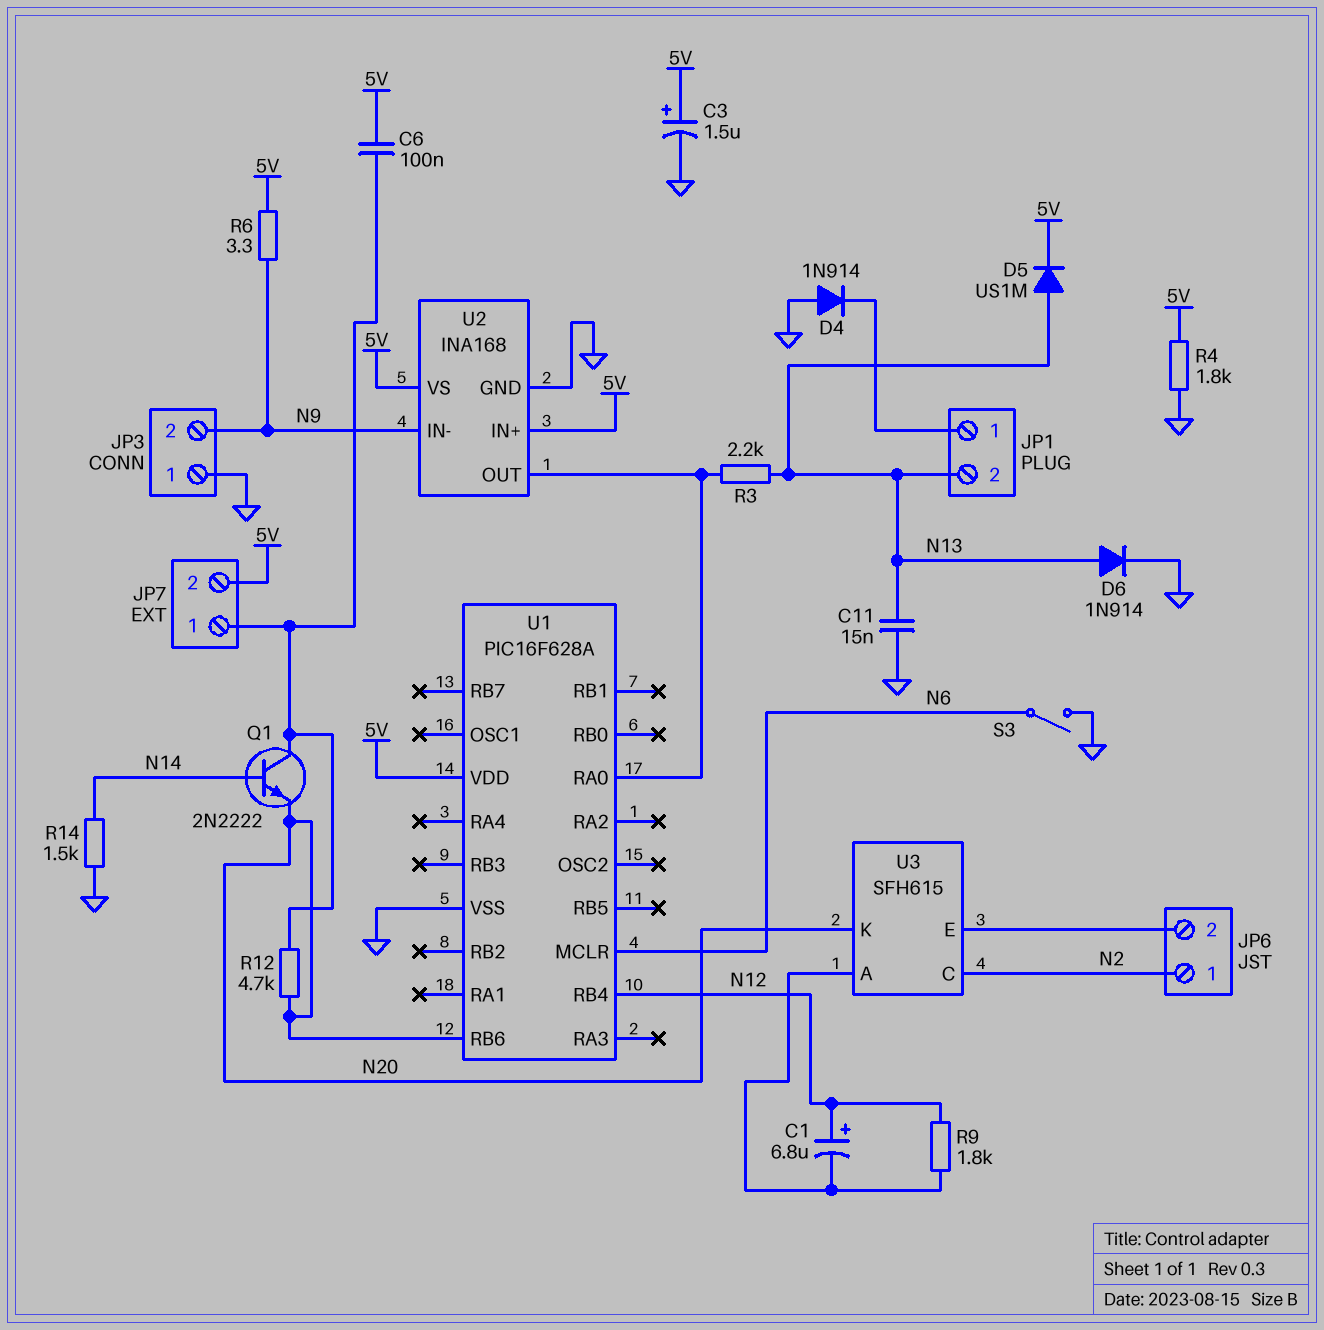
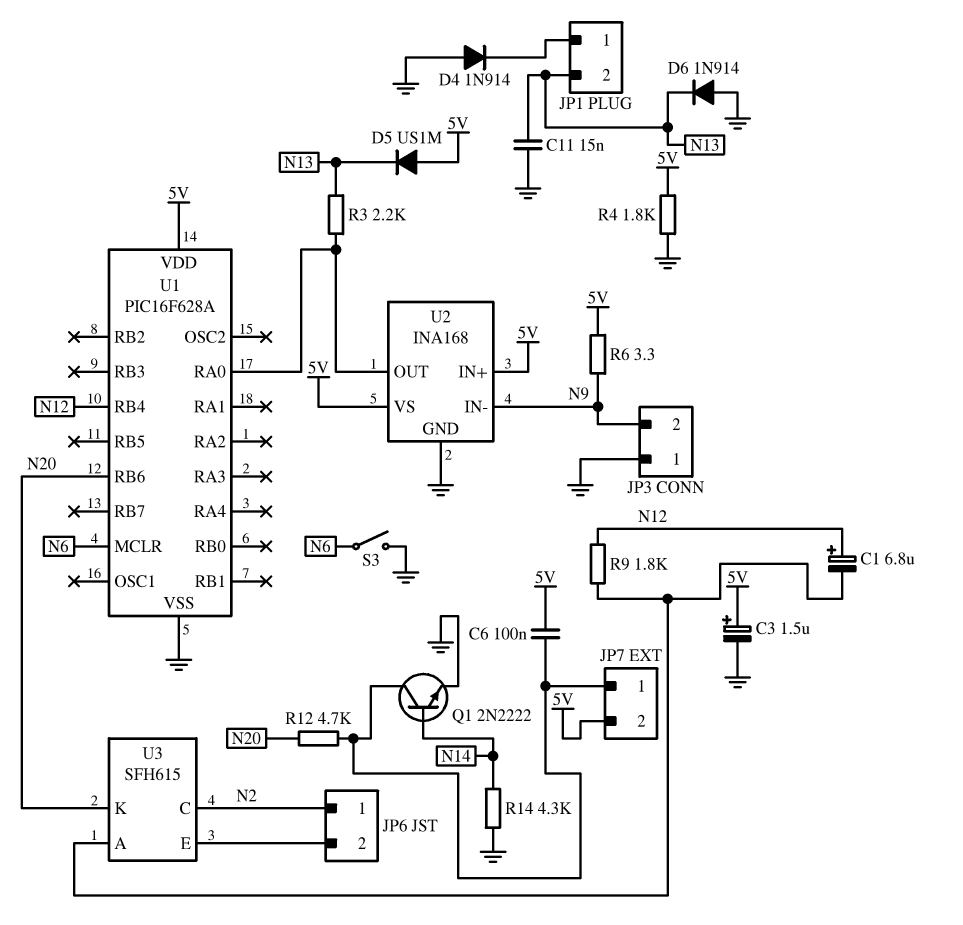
D5: diode US1M (A N13, K 5V) -> diode US1M (A 5V, K N13)
D6: diode 1N914 (A N13, K GND) -> diode 1N914 (A GND, K N13)
Q1: NPN 2N2222 (B N14, C JP7/1, E N20) -> NPN 2N2222 (B N14, C JP7/1, E GND)
R14: 1.5k (GND, N14) -> 4.3k (GND, N14)

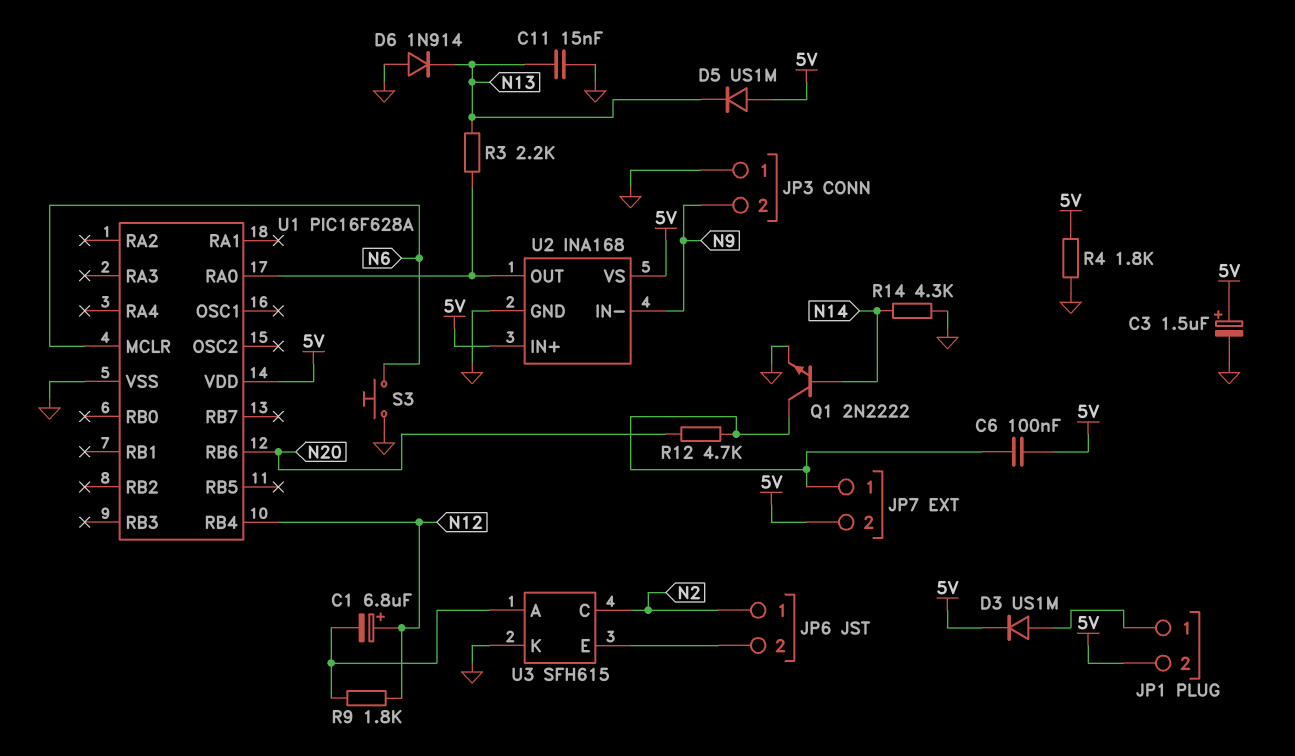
D3: none -> diode US1M (A JP1/1, K 5V)
D4: diode 1N914 (A GND, K JP1/1) -> none
JP1 pin 2: N13 -> 5V
R6: 3.3 (5V, N9) -> none
S3: switch (GND, N6) -> button (GND, N6)
U3 pin K: N20 -> GND

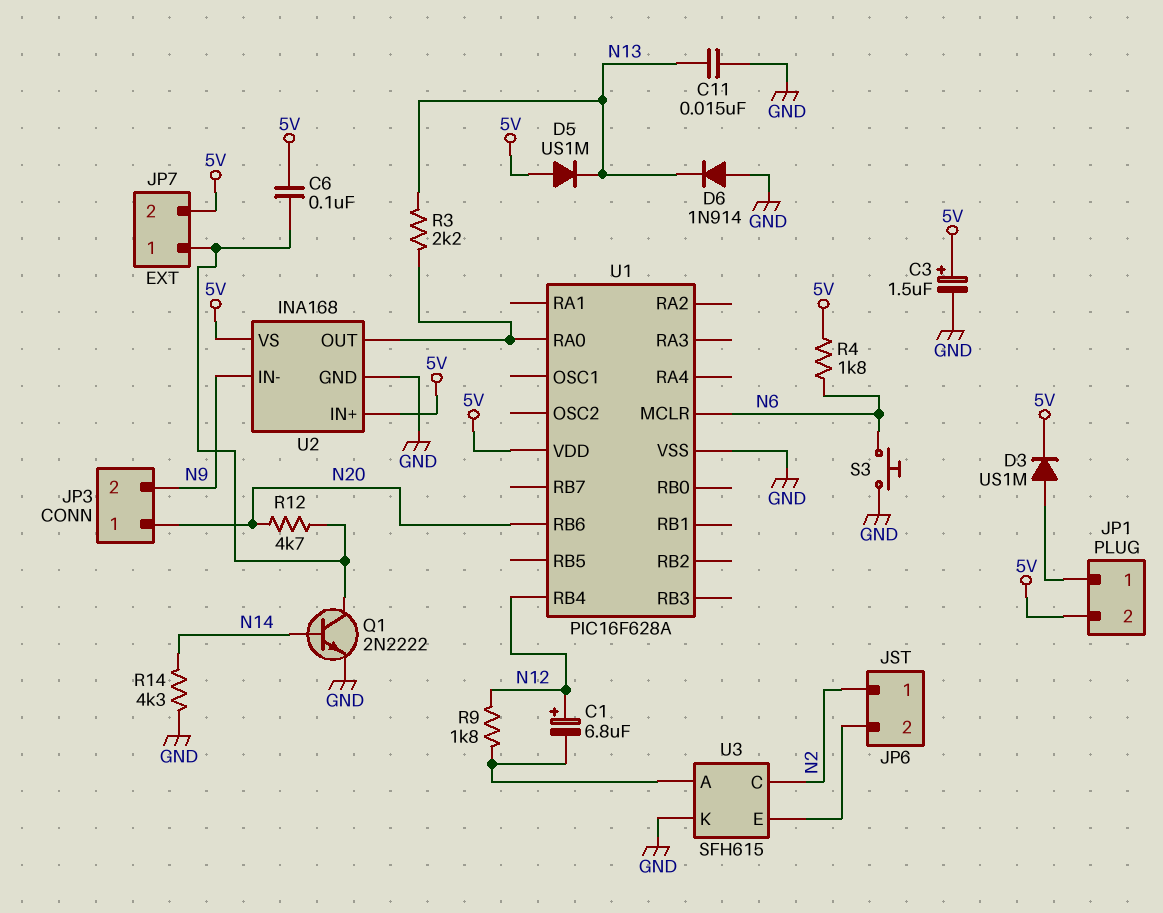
JP3 pin 1: GND -> N20
R4: 1.8k (5V, GND) -> 1.8k (5V, N6)

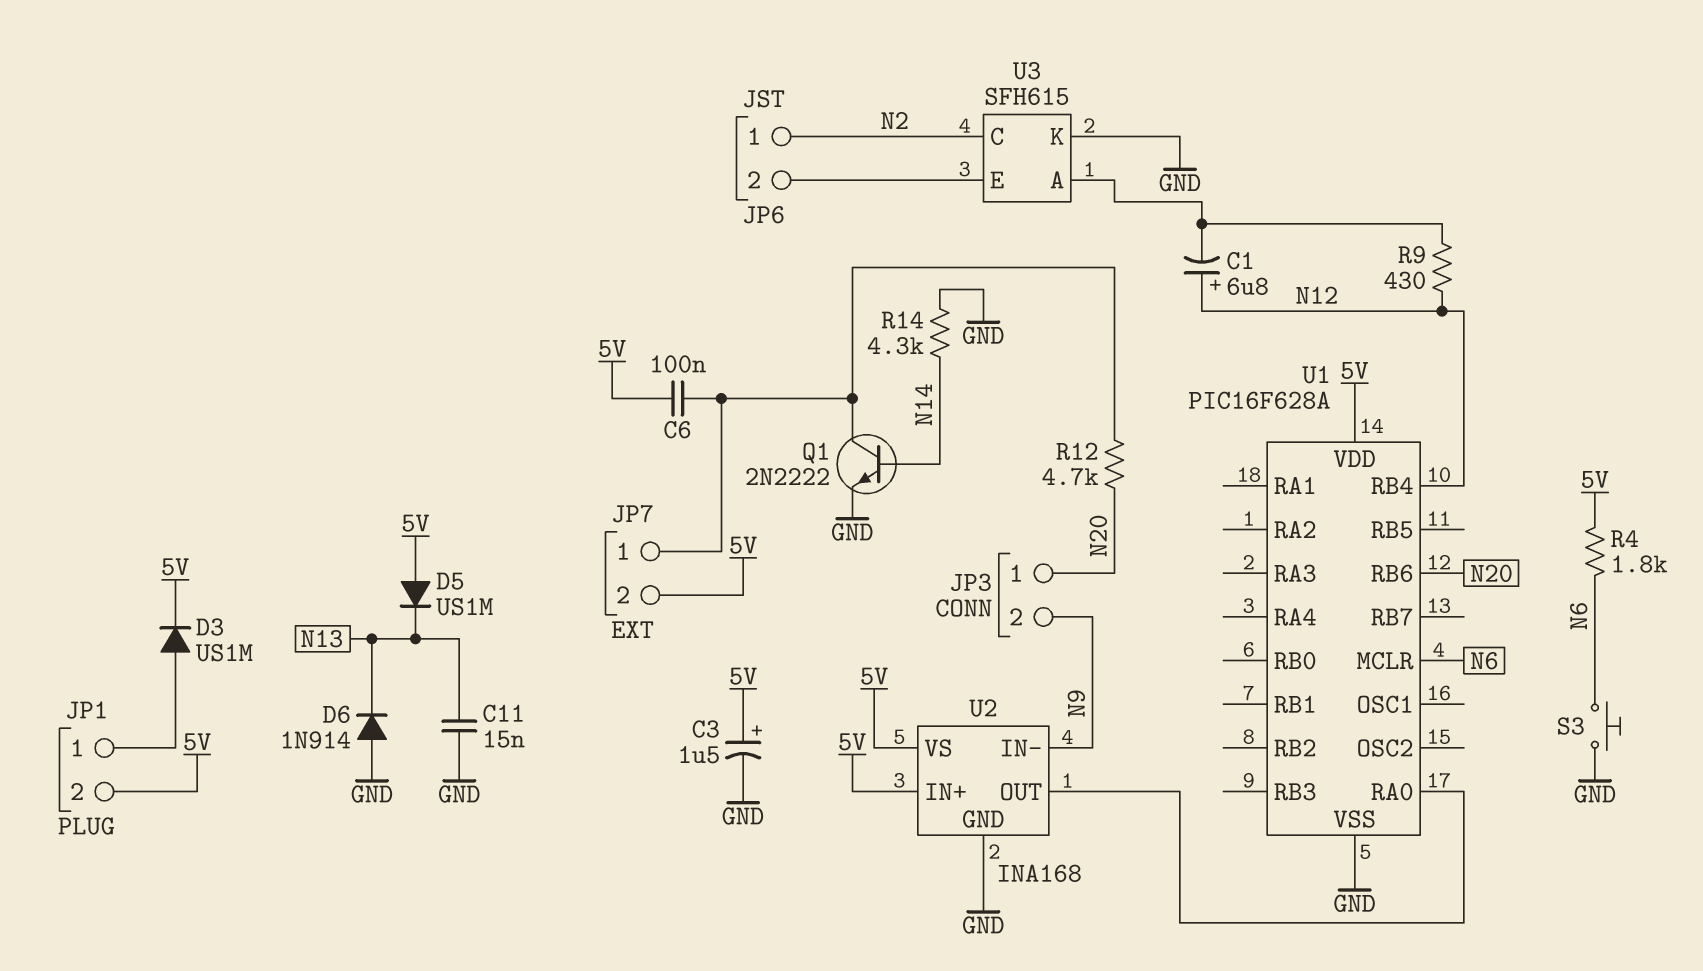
R3: 2.2k (N13, U1/RA0) -> none
R9: 1.8k (N12, U3/A) -> 430 (N12, U3/A)

